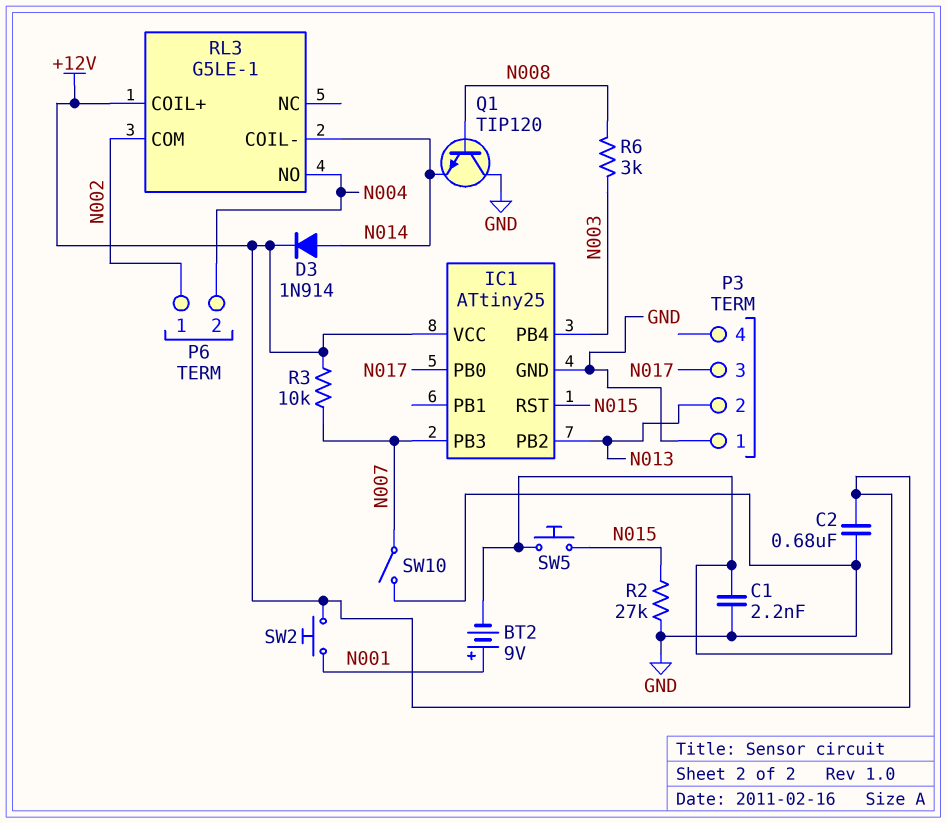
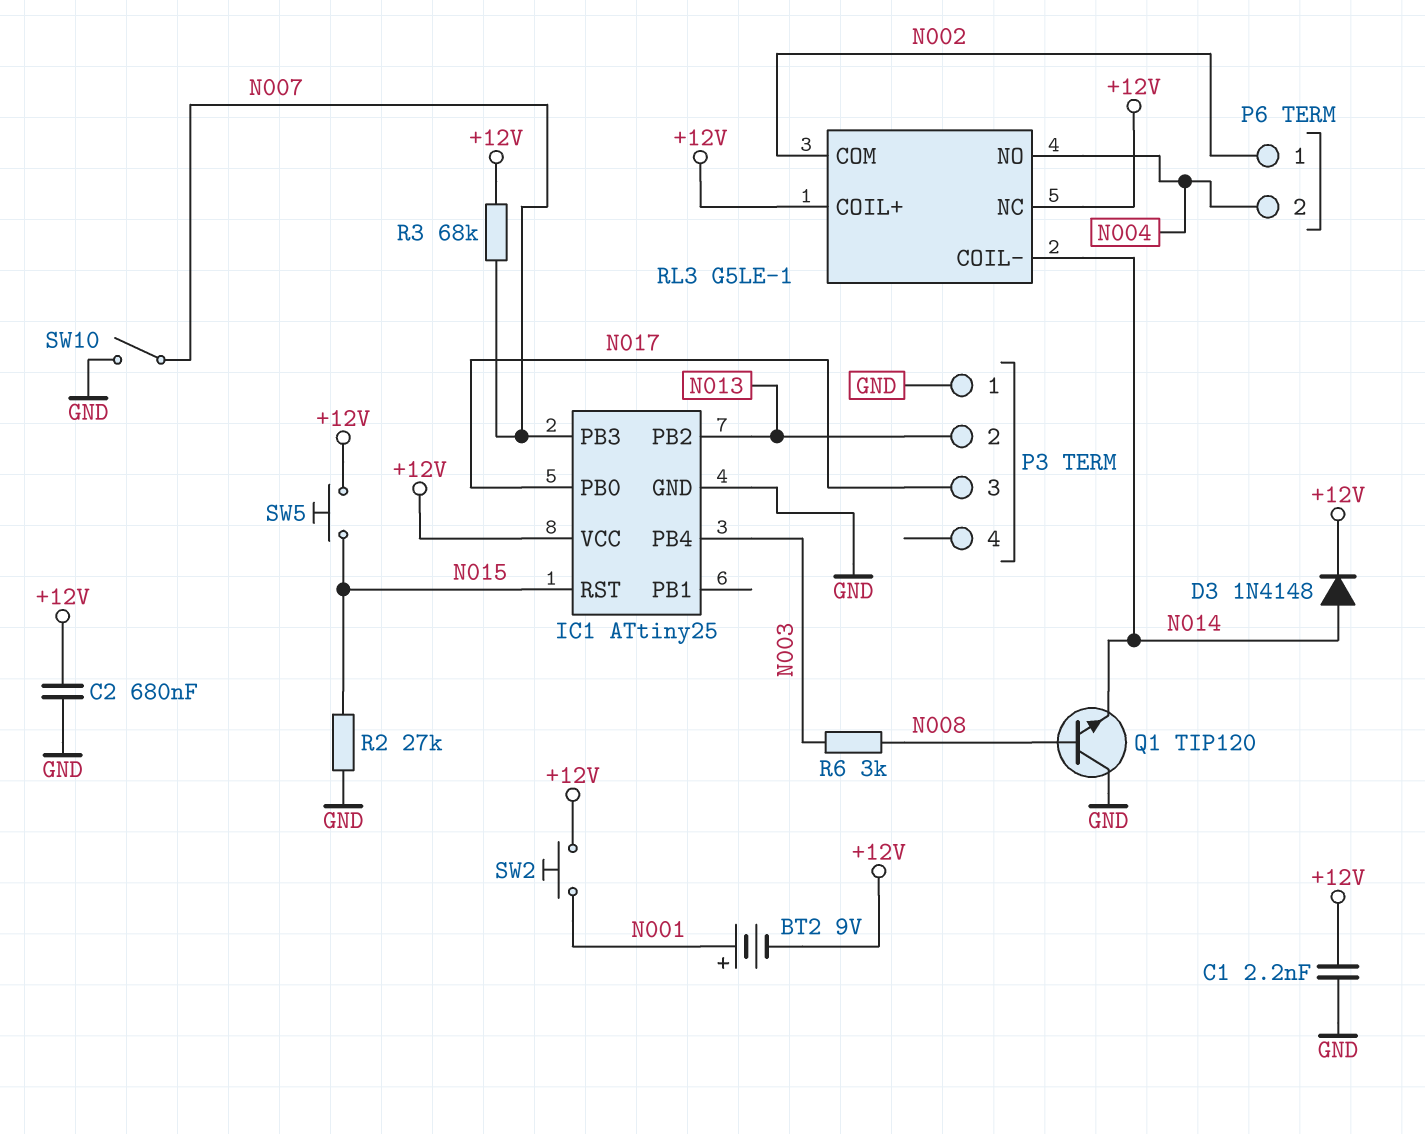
D3: diode 1N914 (A N014, K +12V) -> diode 1N4148 (A N014, K +12V)
R3: 10k (+12V, N007) -> 68k (+12V, N007)
RL3 pin NC: none -> +12V

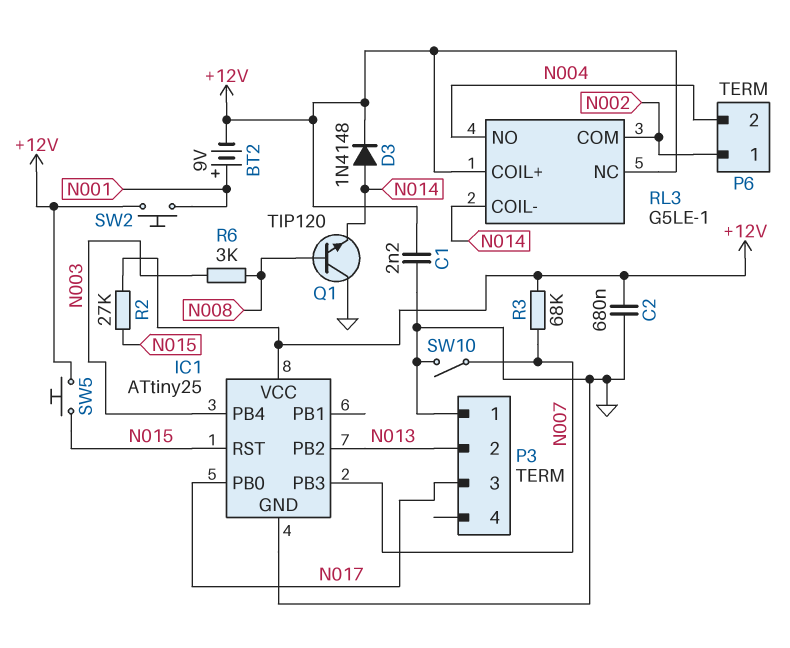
R2: 27k (GND, N015) -> 27k (+12V, N015)

